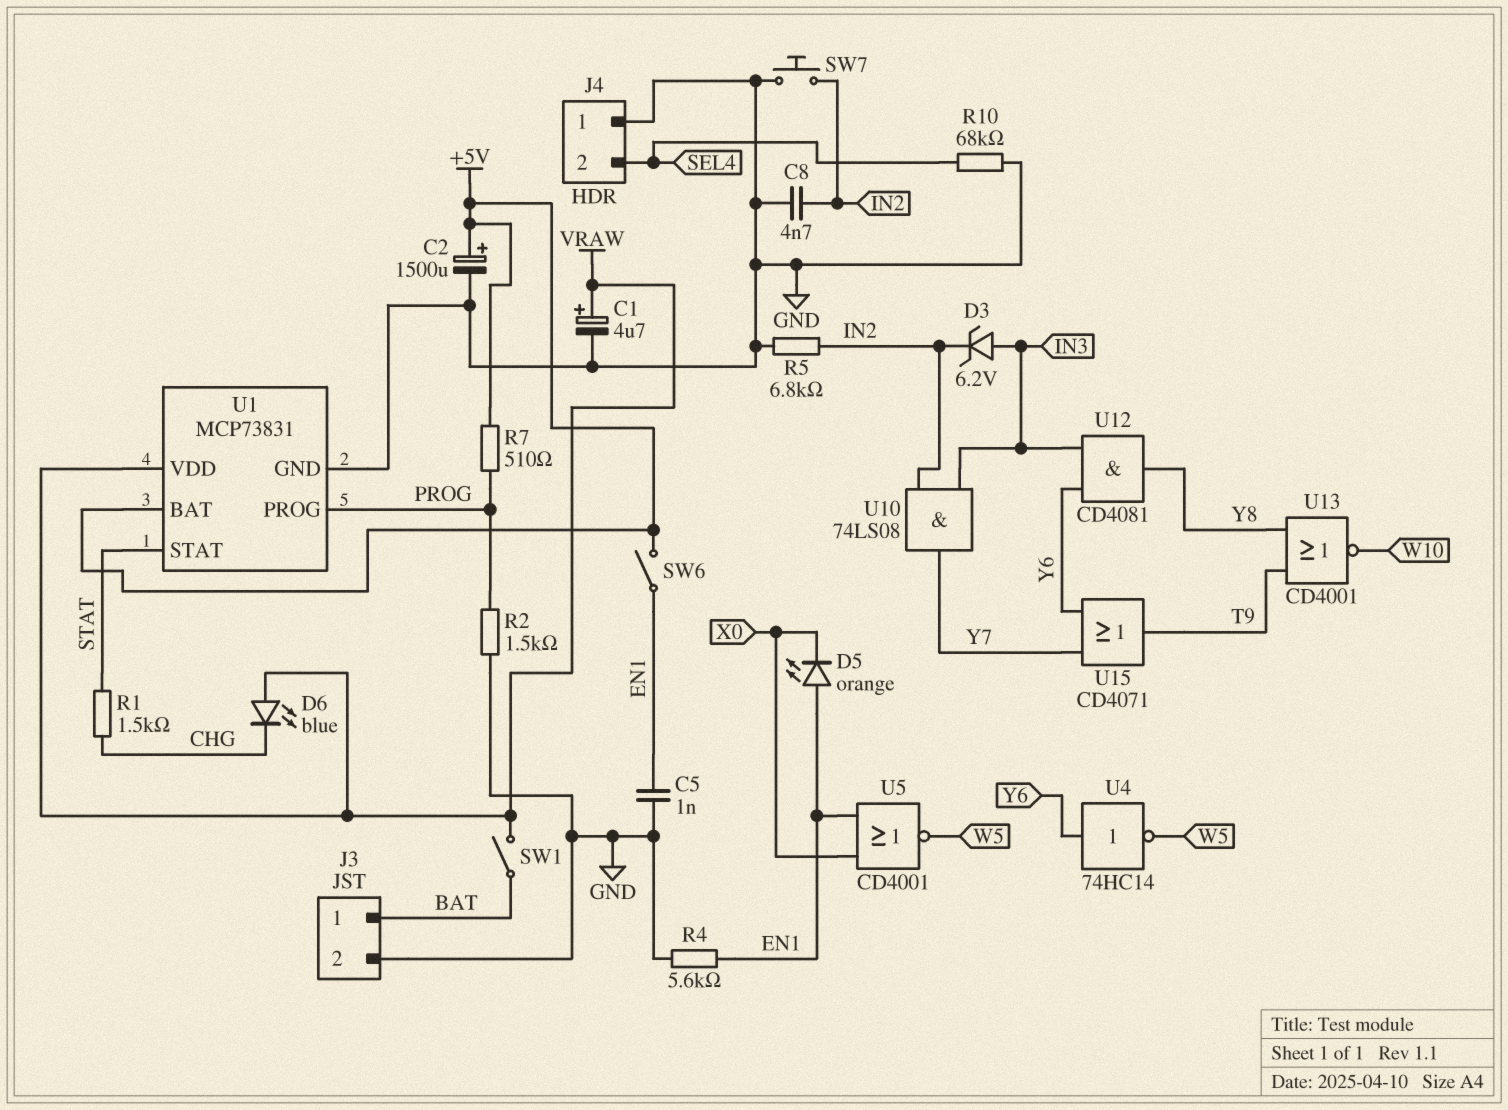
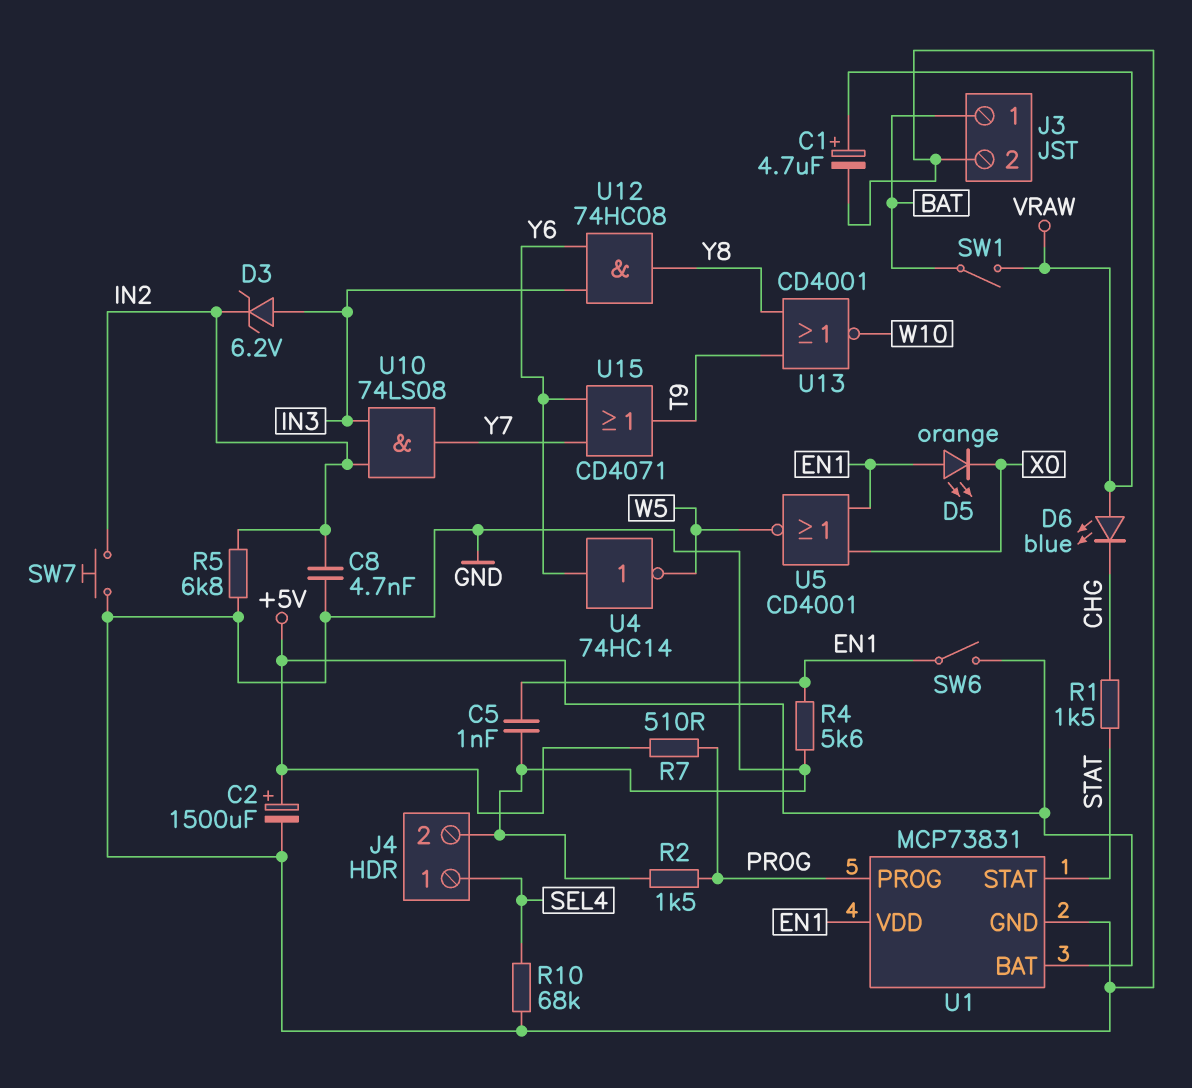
J4 pin 1: GND -> SEL4
J4 pin 2: SEL4 -> GND
U1 pin VDD: VRAW -> EN1
U12: AND CD4081 (in IN3, in Y6, out Y8) -> AND 74HC08 (in IN3, in Y6, out Y8)

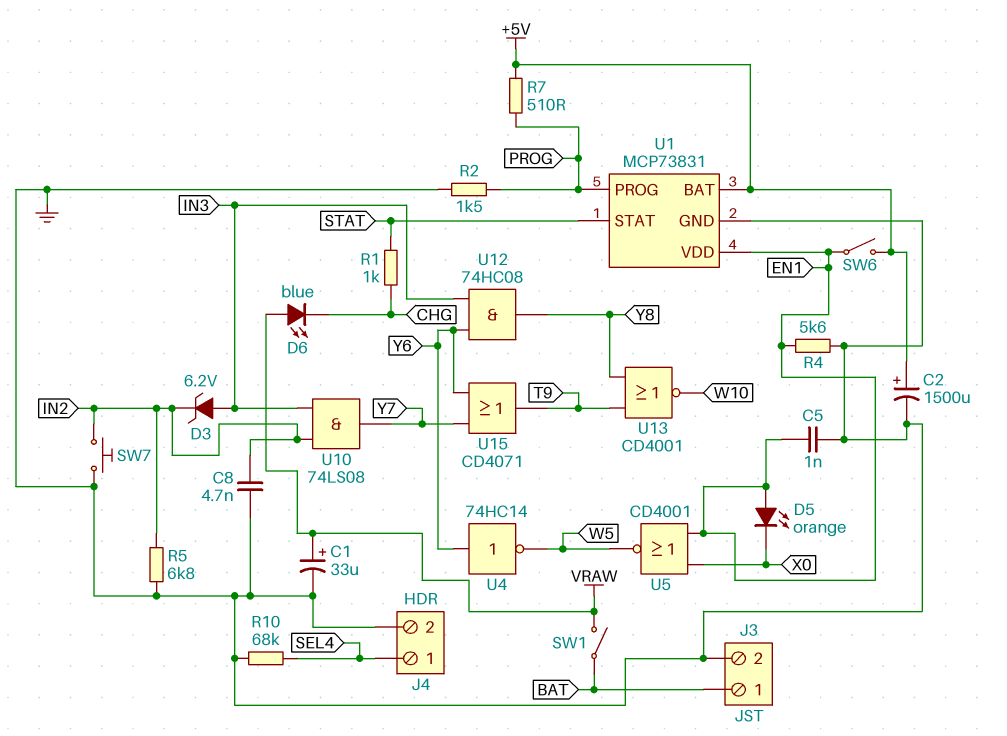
C1: 4.7uF (plus VRAW, minus GND) -> 33uF (plus VRAW, minus GND)
R1: 1.5k (CHG, STAT) -> 1k (CHG, STAT)

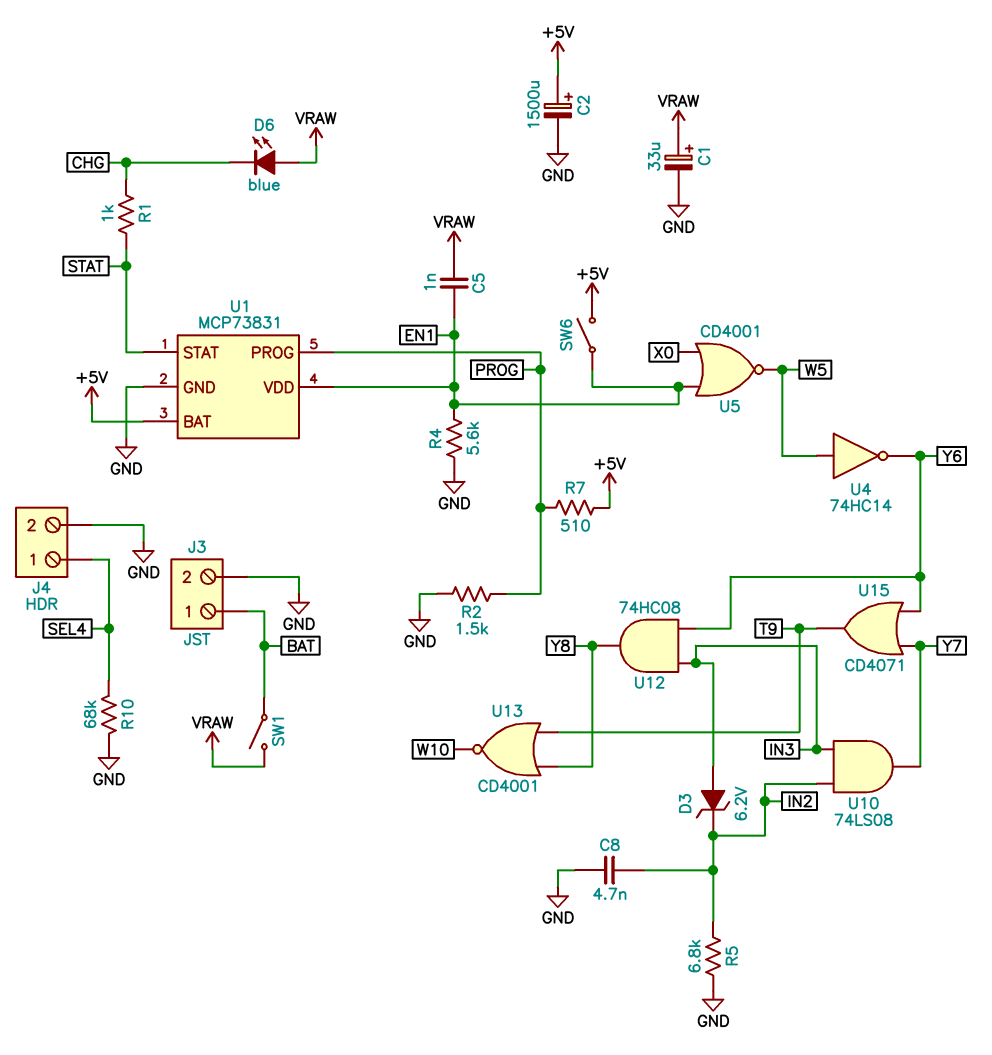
C5: 1nF (EN1, GND) -> 1nF (EN1, VRAW)
D5: LED orange (A EN1, K X0) -> none
SW7: button (GND, IN2) -> none
U4: NOT 74HC14 (in Y6, out W5) -> NOT 74HC14 (in W5, out Y6)

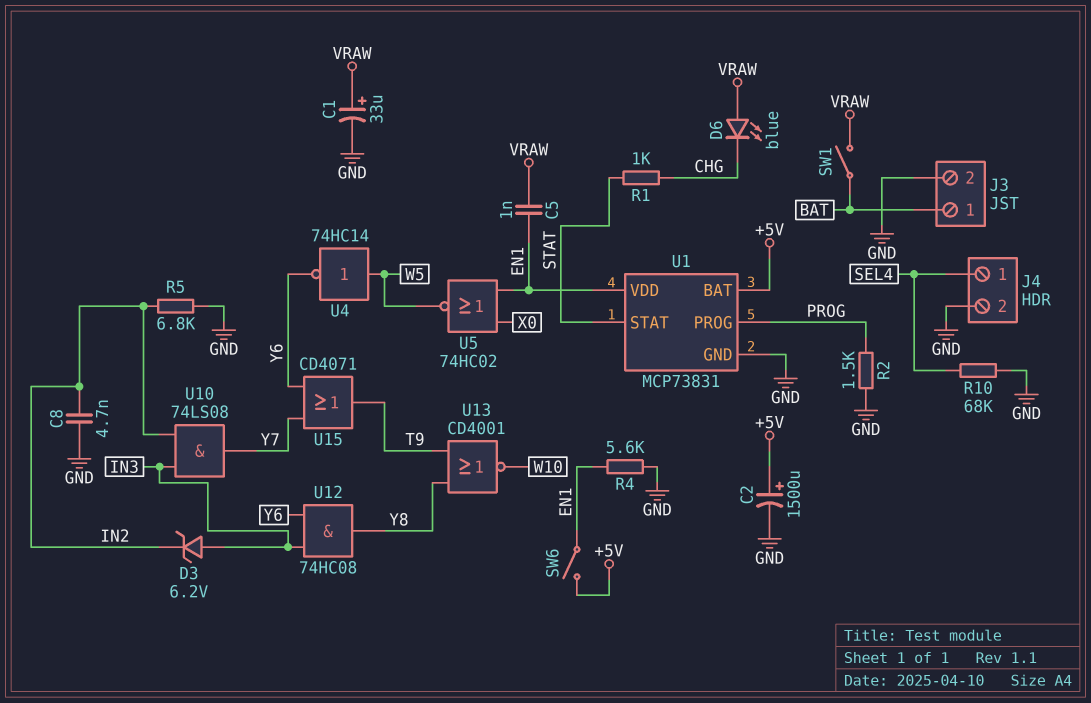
R7: 510 (+5V, PROG) -> none
U5: NOR CD4001 (in EN1, in X0, out W5) -> NOR 74HC02 (in EN1, in X0, out W5)

